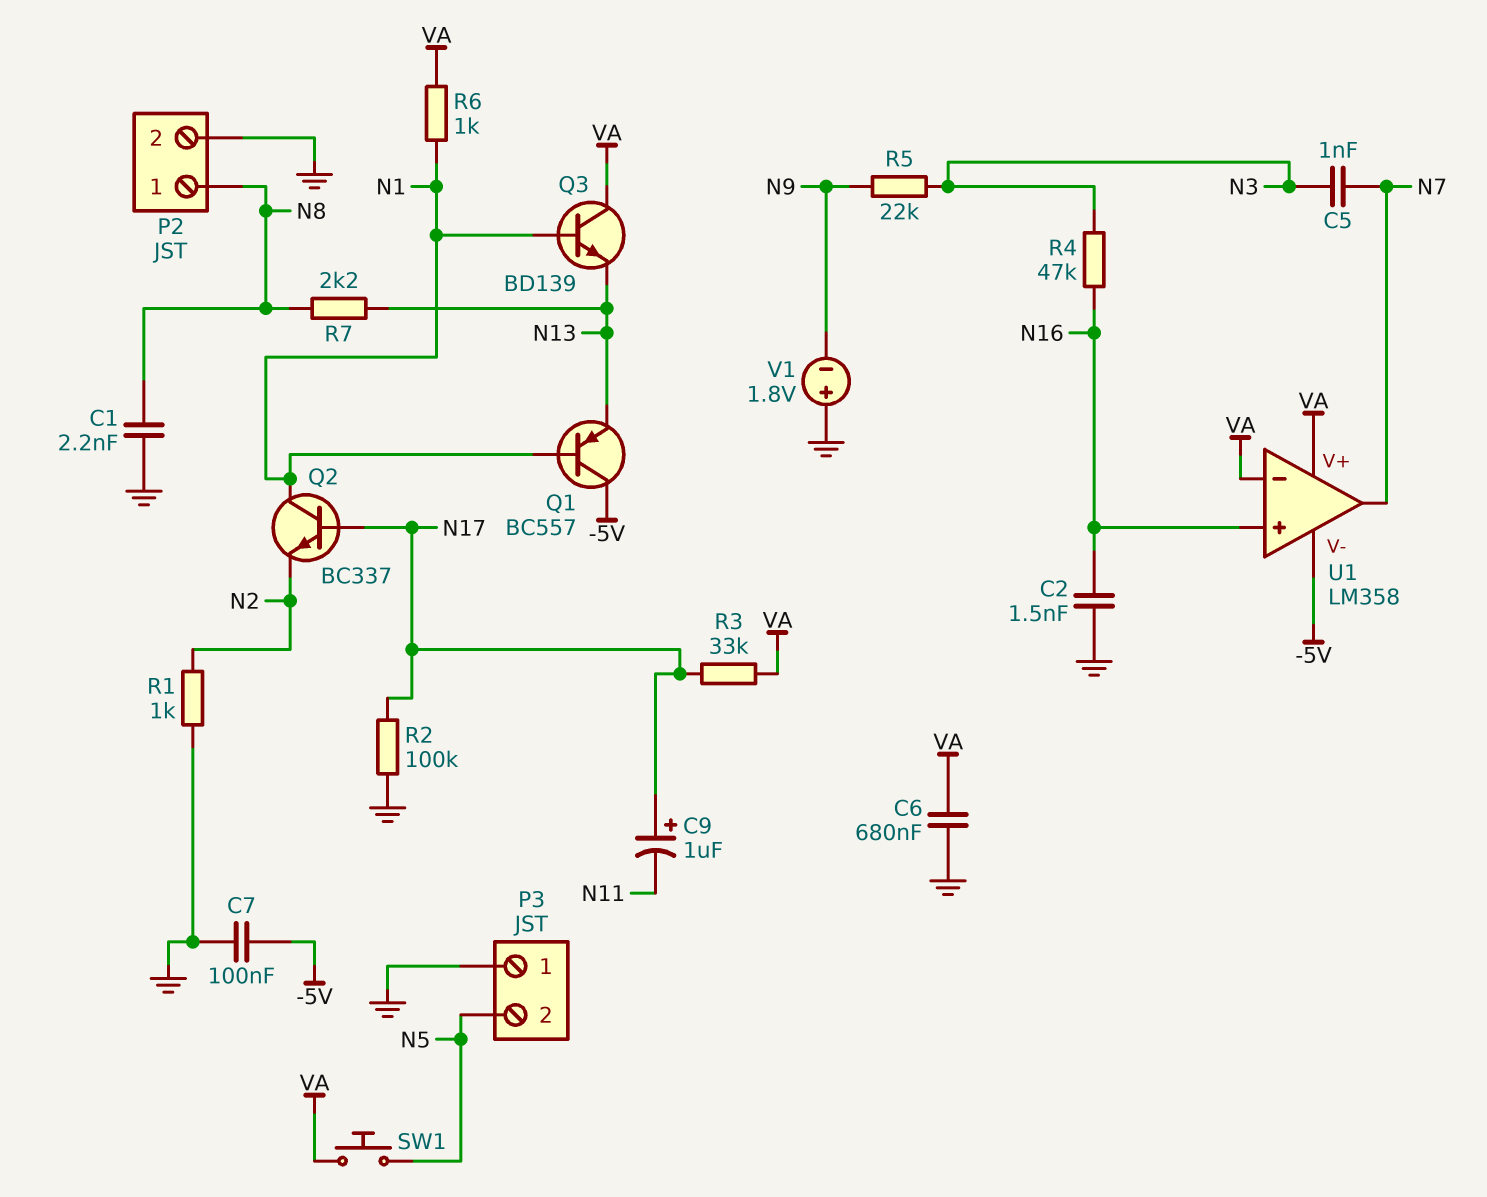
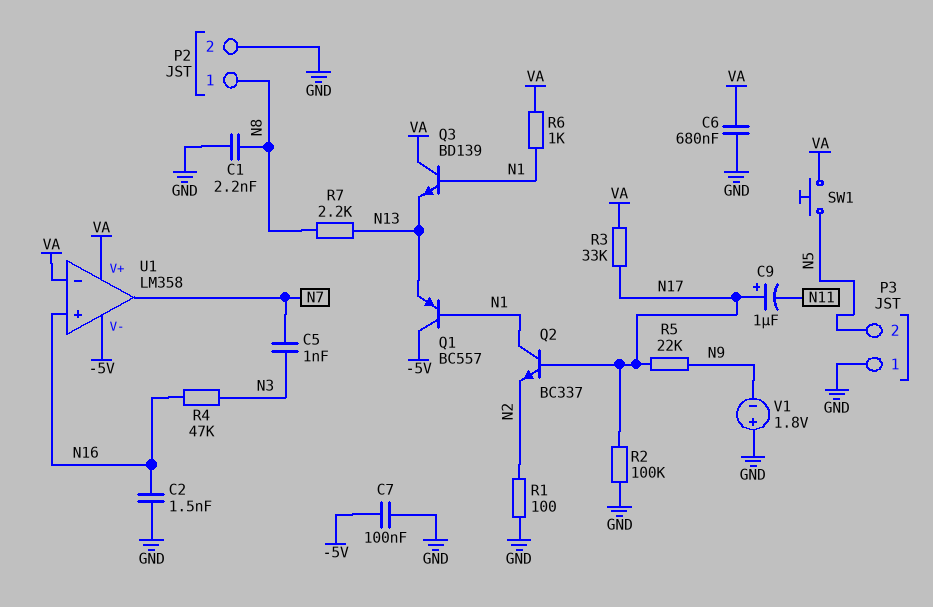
R1: 1k (GND, N2) -> 100 (GND, N2)
R5: 22k (N3, N9) -> 22k (N9, N17)

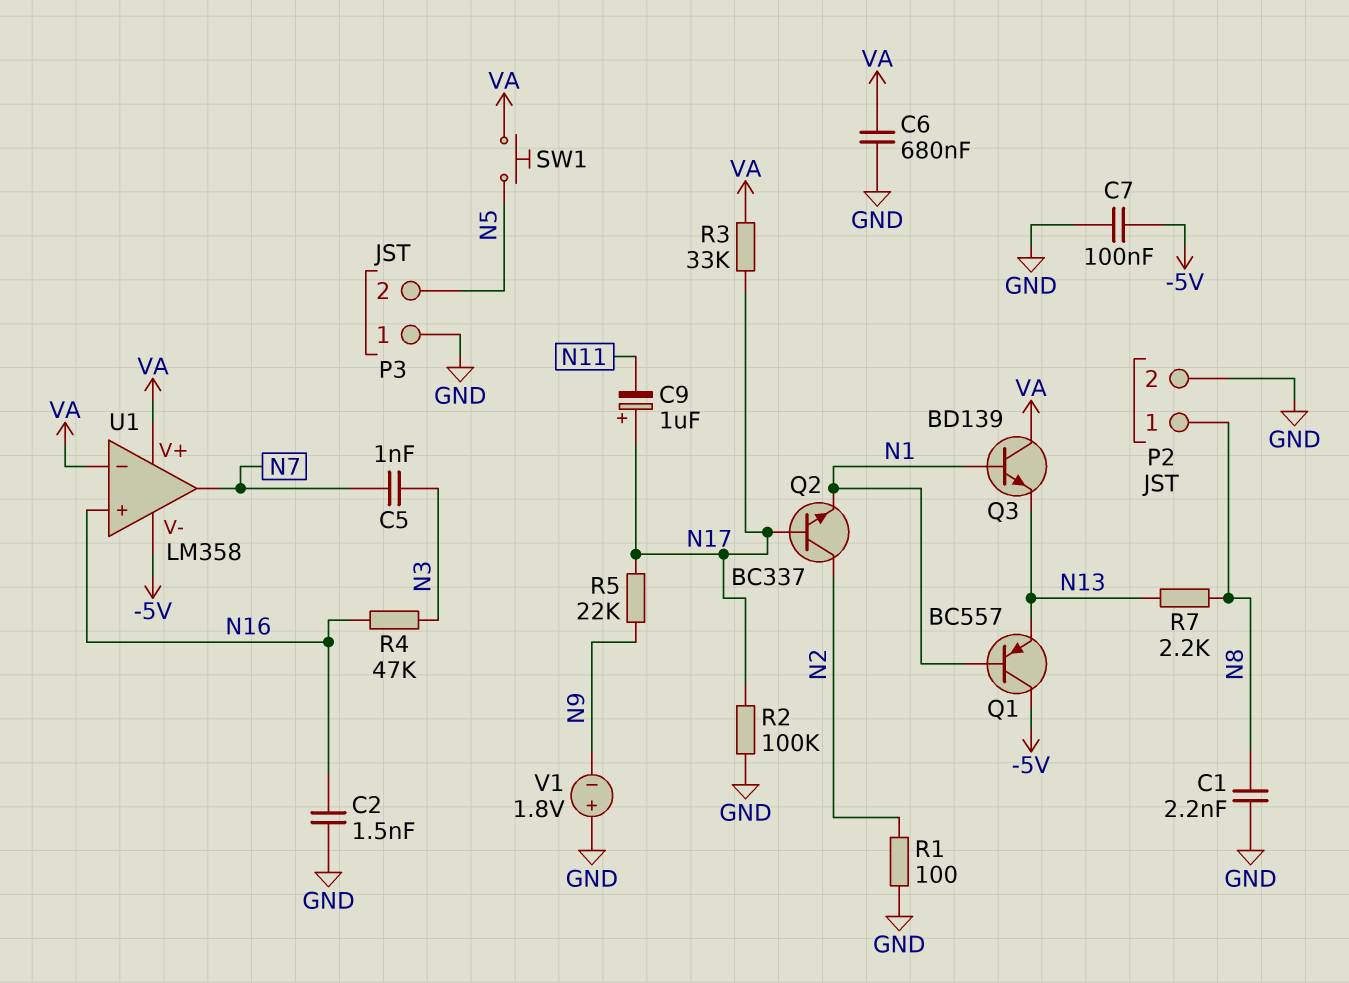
Q2: NPN BC337 (B N17, C N1, E N2) -> NPN BC337 (B N17, C N2, E N1)
R6: 1k (N1, VA) -> none

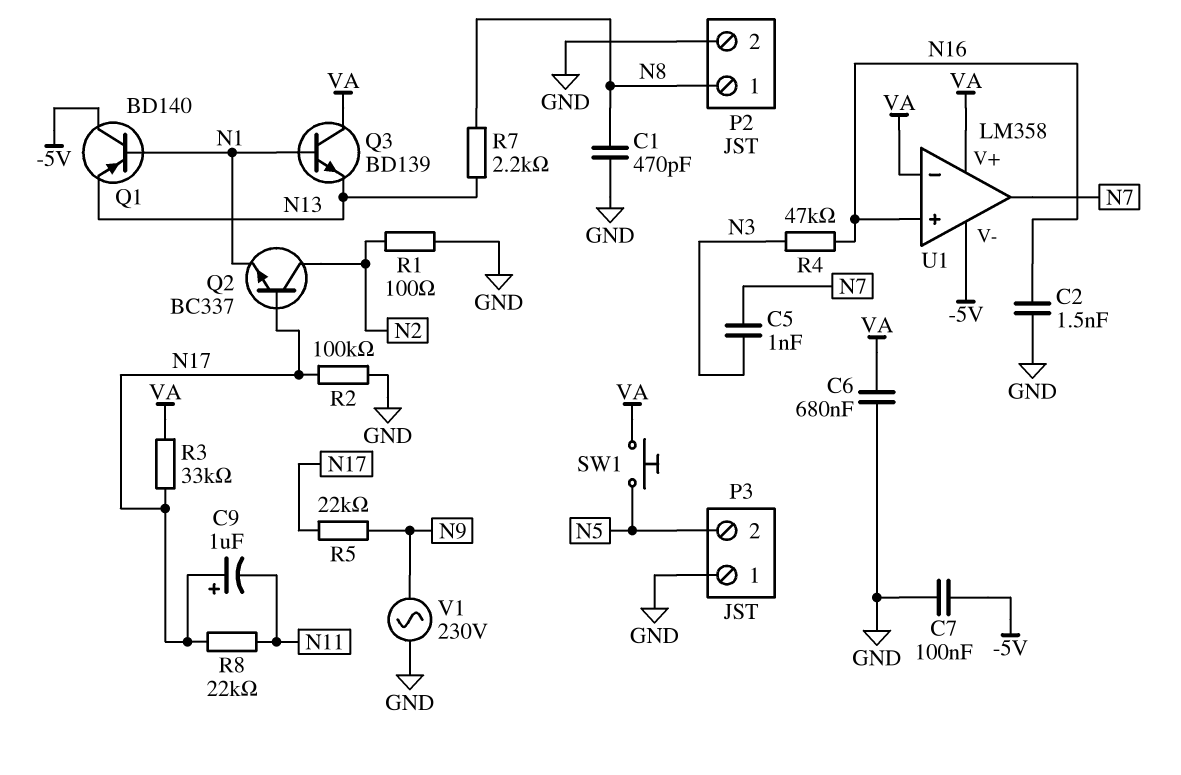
C1: 2.2nF (GND, N8) -> 470pF (GND, N8)
Q1: PNP BC557 (B N1, C -5V, E N13) -> PNP BD140 (B N1, C -5V, E N13)
R8: none -> 22k (N11, N17)
V1: 1.8V (plus GND, minus N9) -> AC 230V (GND, N9)

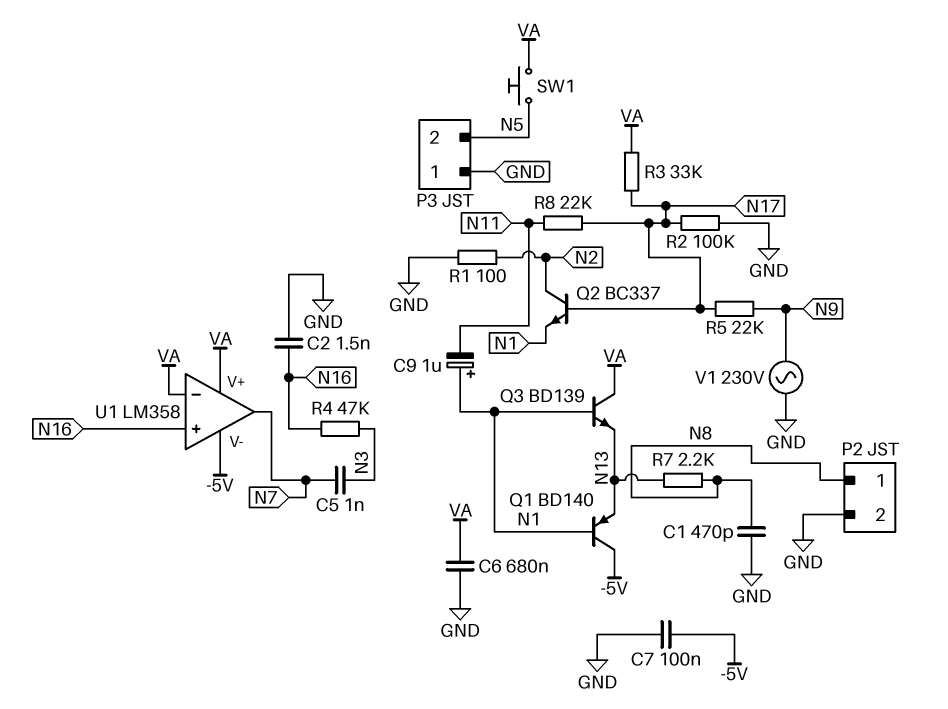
C9: 1uF (plus N17, minus N11) -> 1uF (plus N1, minus N11)

